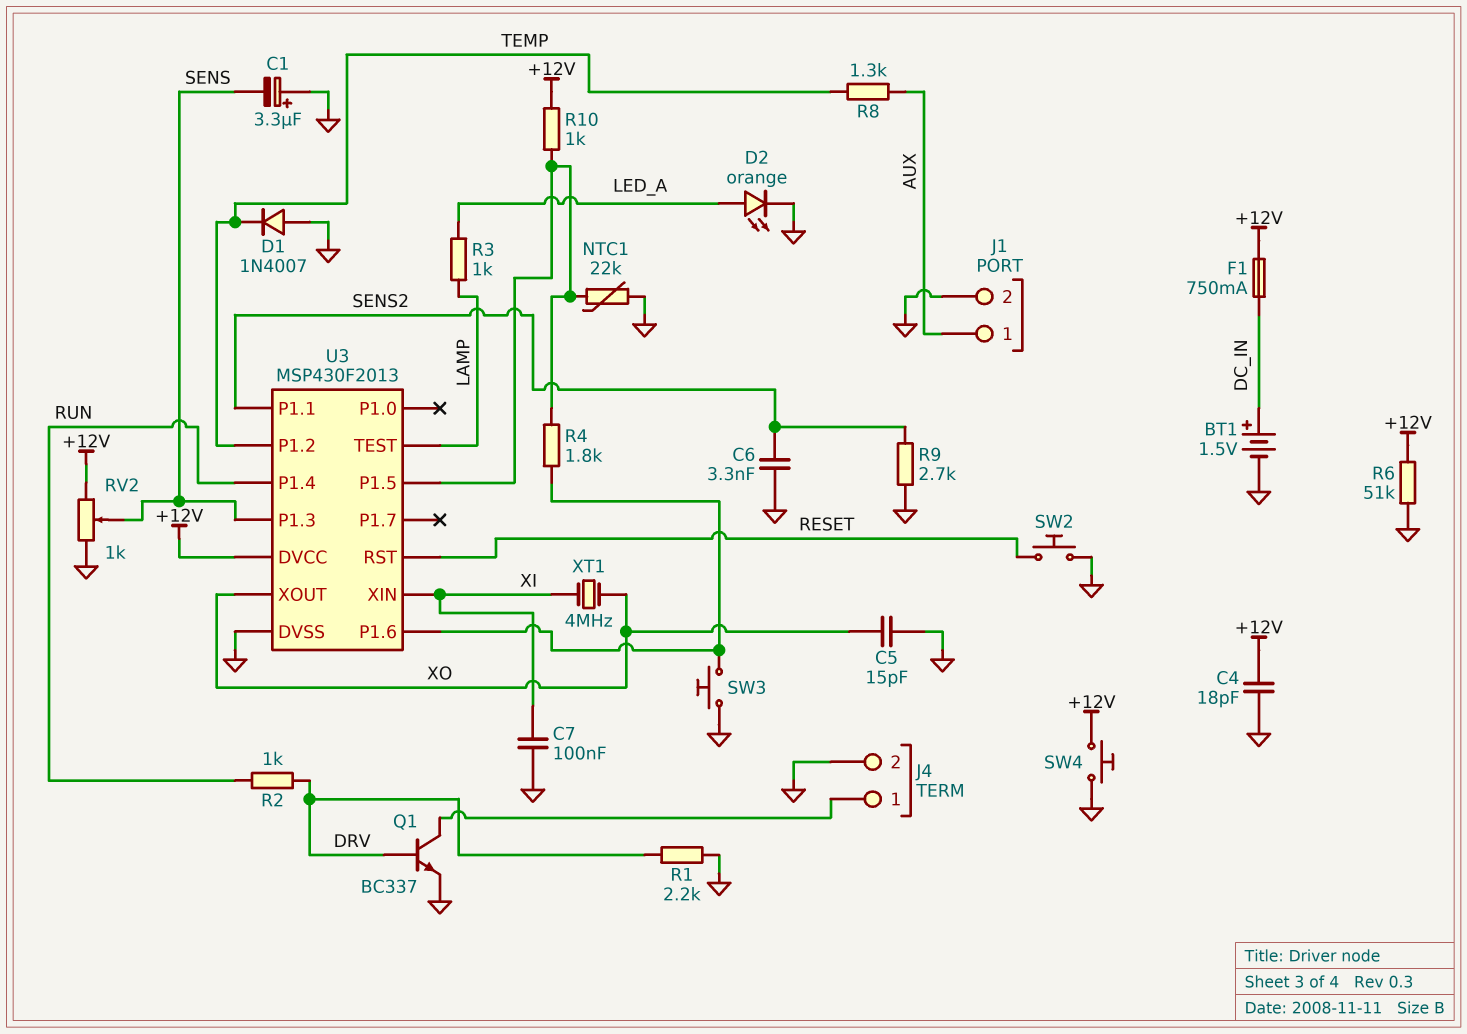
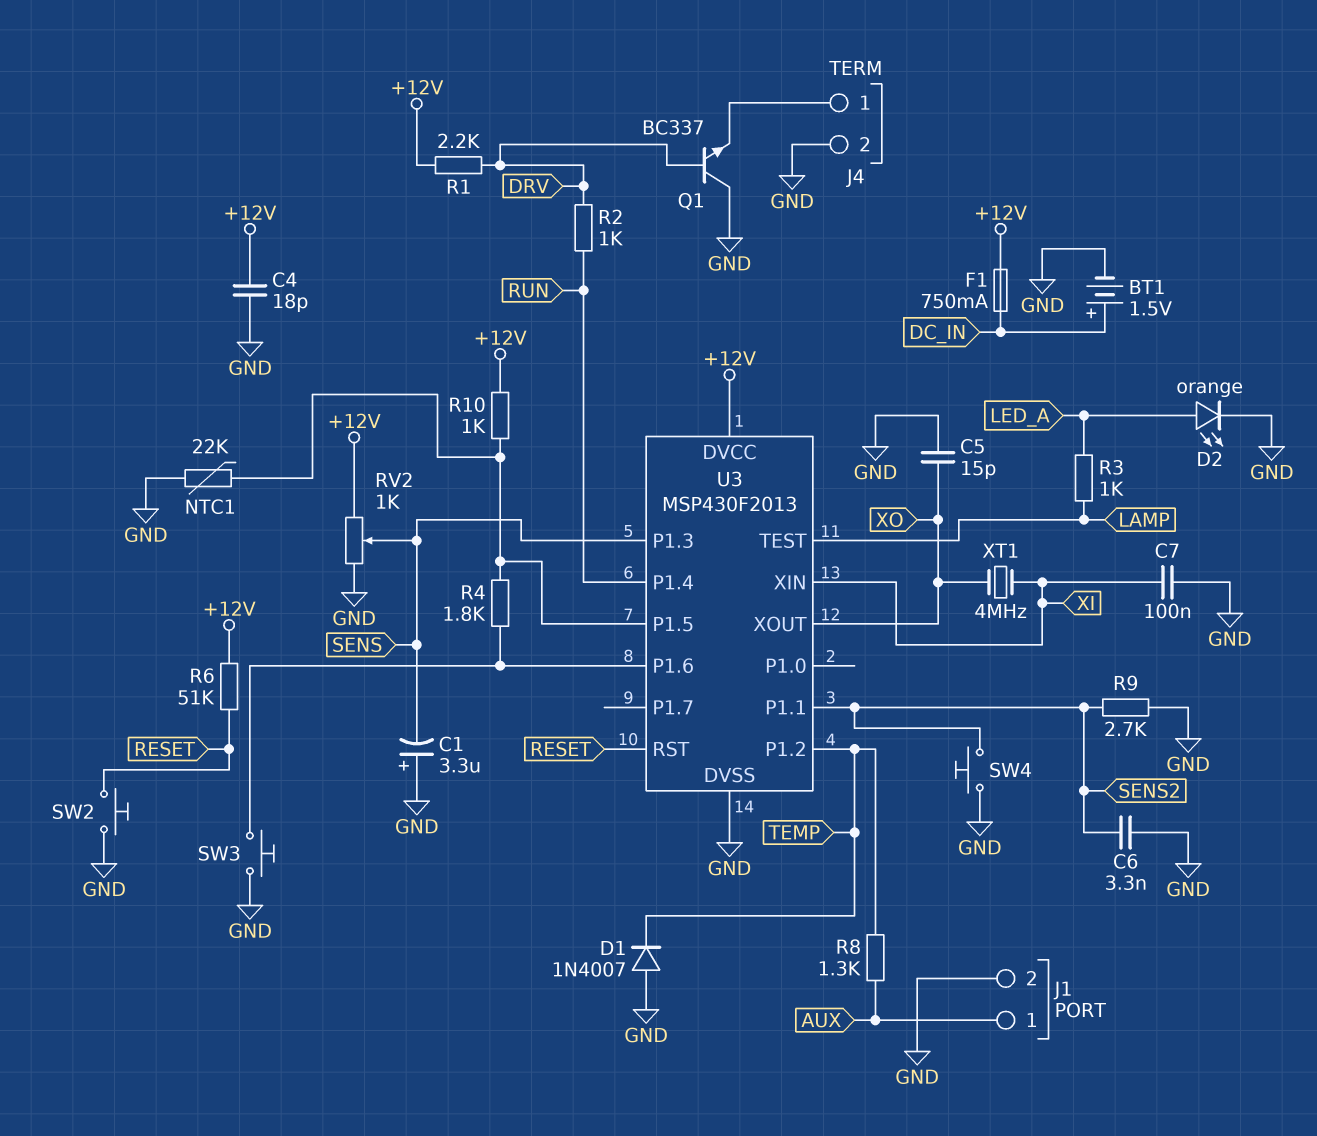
Q1: NPN BC337 (B DRV, C J4/1, E GND) -> NPN BC337 (B DRV, C GND, E J4/1)
R1: 2.2k (DRV, GND) -> 2.2k (+12V, DRV)
R6: 51k (+12V, GND) -> 51k (+12V, RESET)
SW4: button (+12V, GND) -> button (GND, SENS2)

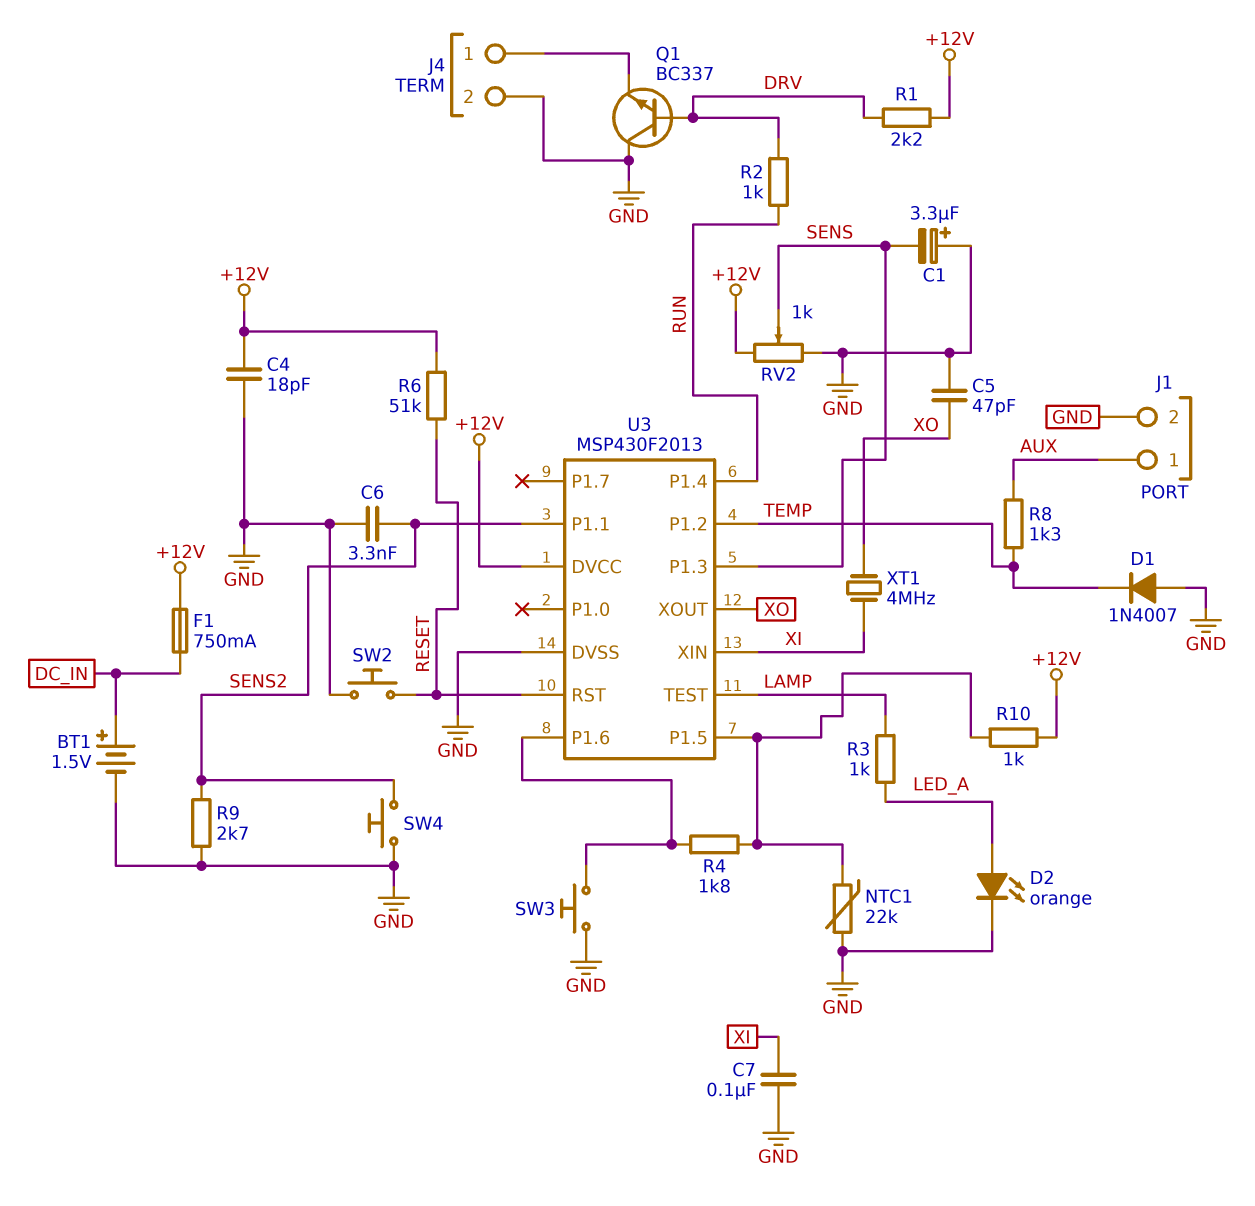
C5: 15pF (GND, XO) -> 47pF (GND, XO)

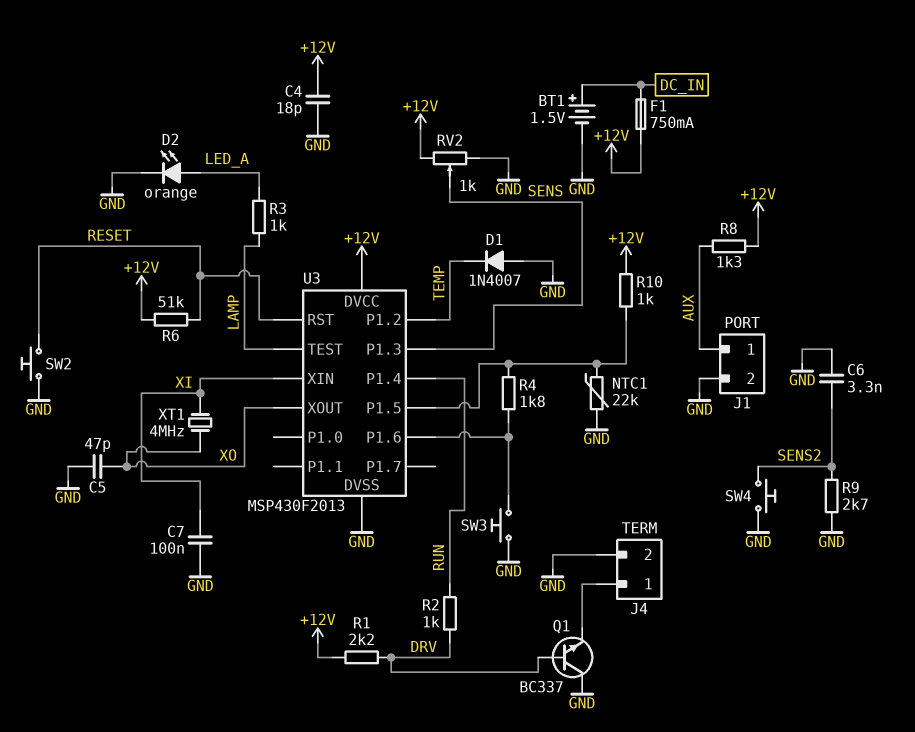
C1: 3.3uF (plus GND, minus SENS) -> none
R8: 1.3k (AUX, TEMP) -> 1.3k (+12V, AUX)
U3 pin P1.1: SENS2 -> none

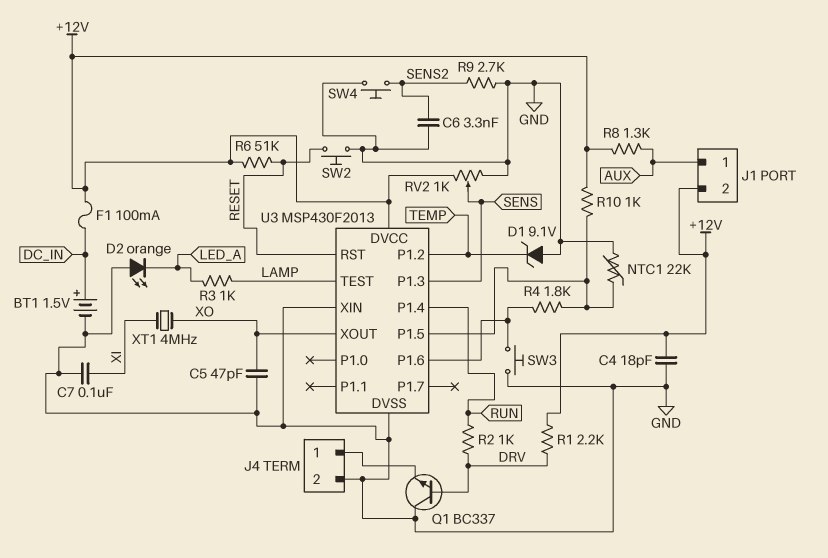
D1: diode 1N4007 (A GND, K TEMP) -> zener 9.1V (A GND, K TEMP)
D2: LED orange (A LED_A, K GND) -> LED orange (A GND, K LED_A)
F1: 750mA (+12V, DC_IN) -> 100mA (+12V, DC_IN)
J1 pin 2: GND -> +12V
U3 pin XIN: XI -> GND

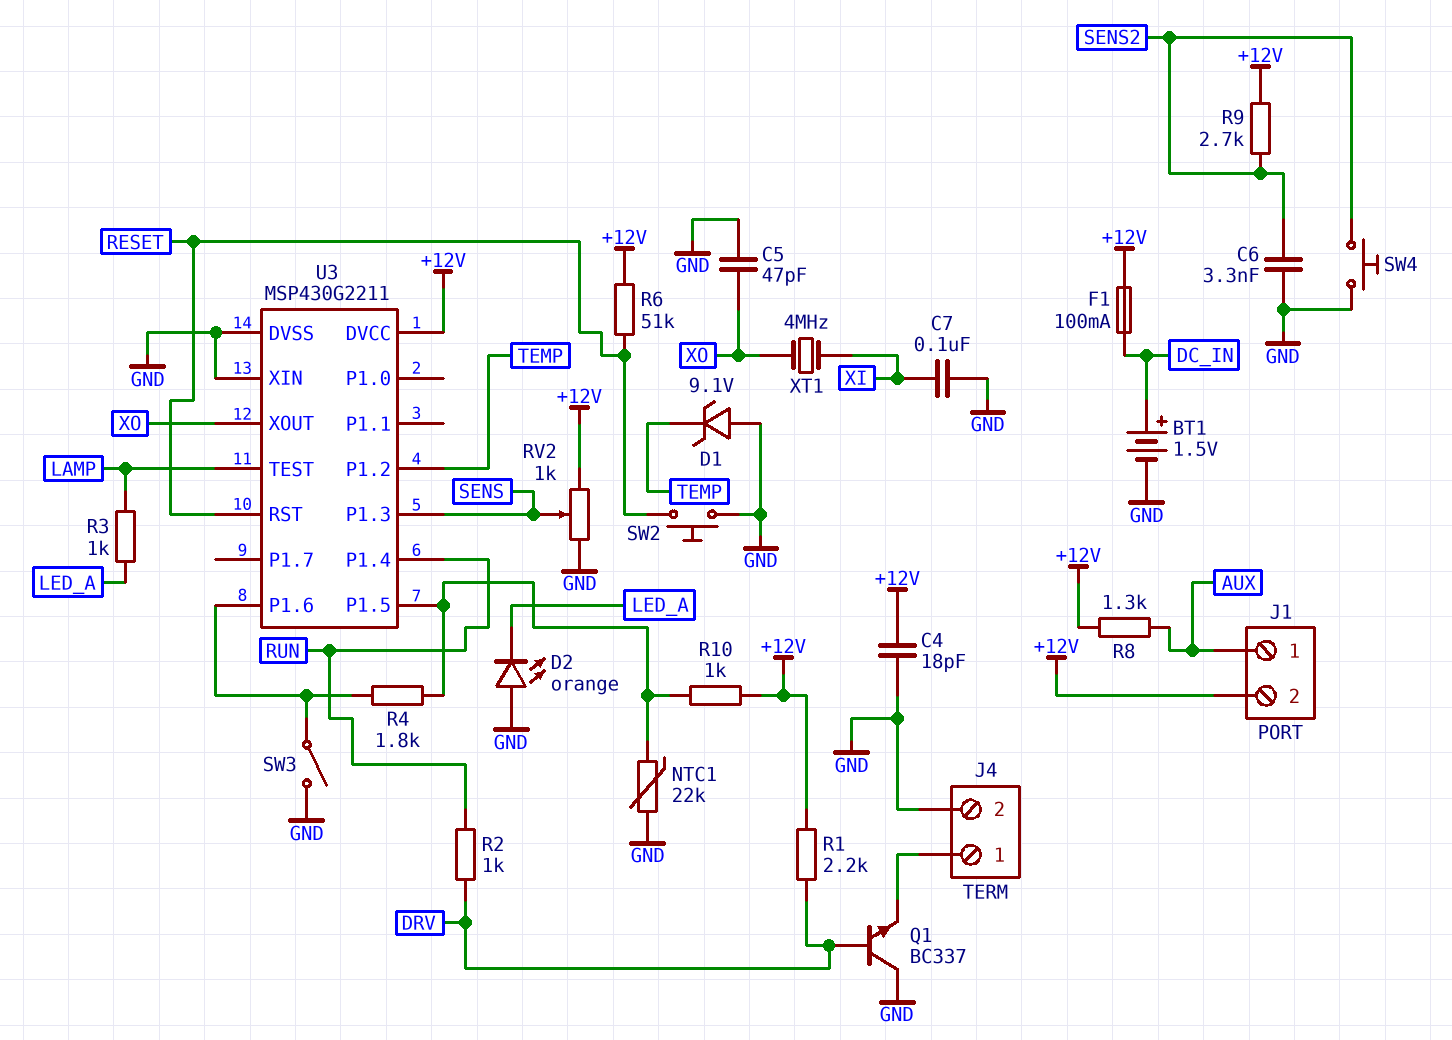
R9: 2.7k (GND, SENS2) -> 2.7k (+12V, SENS2)
SW3: button (GND, U3/P1.6) -> switch (GND, U3/P1.6)
U3: MSP430F2013 -> MSP430G2211

